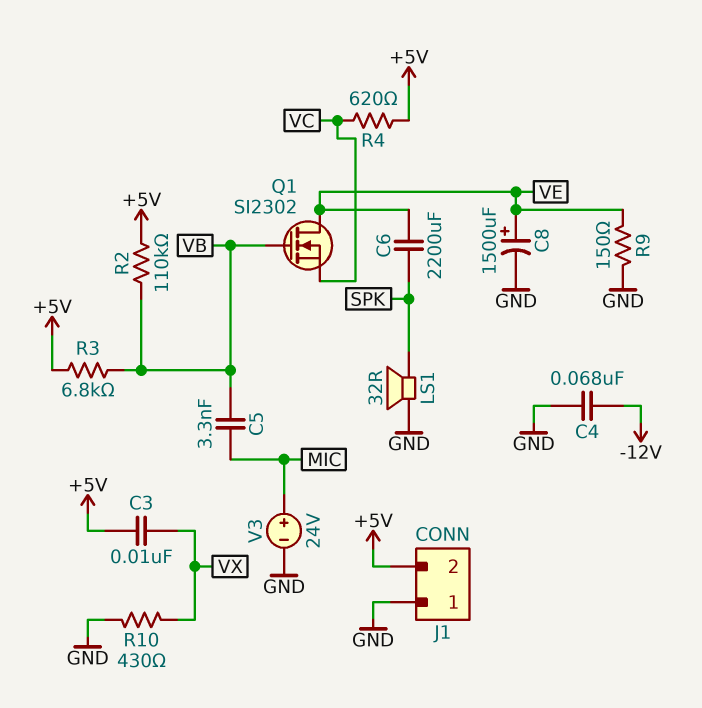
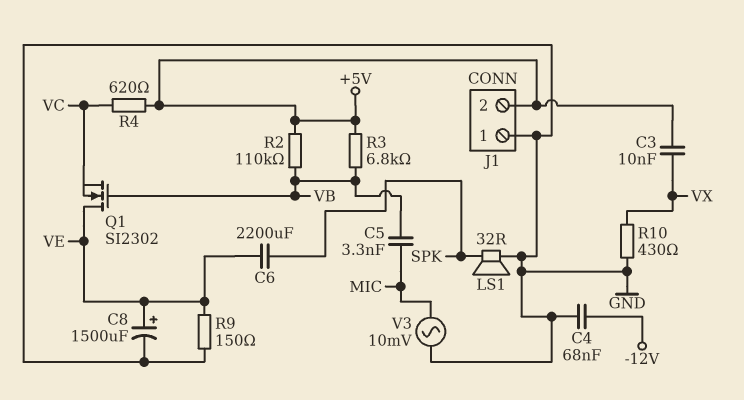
V3: 24V (plus MIC, minus GND) -> AC 10mV (GND, MIC)

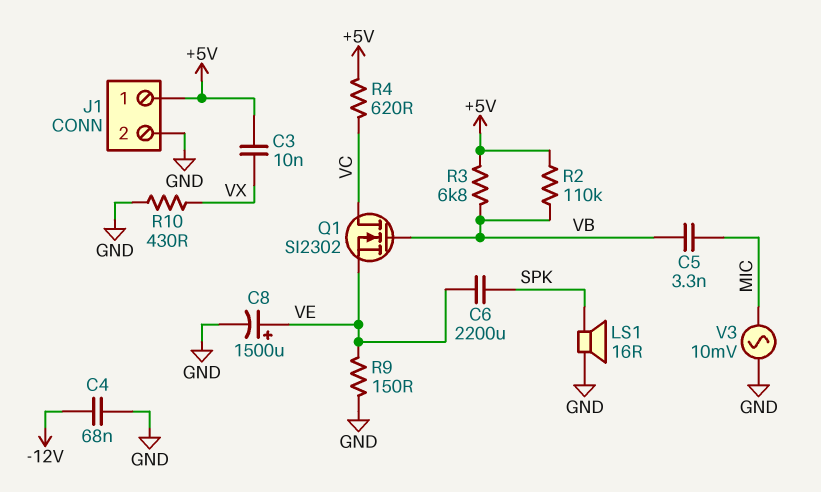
J1 pin 1: GND -> +5V
J1 pin 2: +5V -> GND
LS1: speaker 32R (GND, SPK) -> speaker 16R (GND, SPK)
Q1: NMOS SI2302 (G VB, D VE, S VC) -> NMOS SI2302 (G VB, D VC, S VE)

